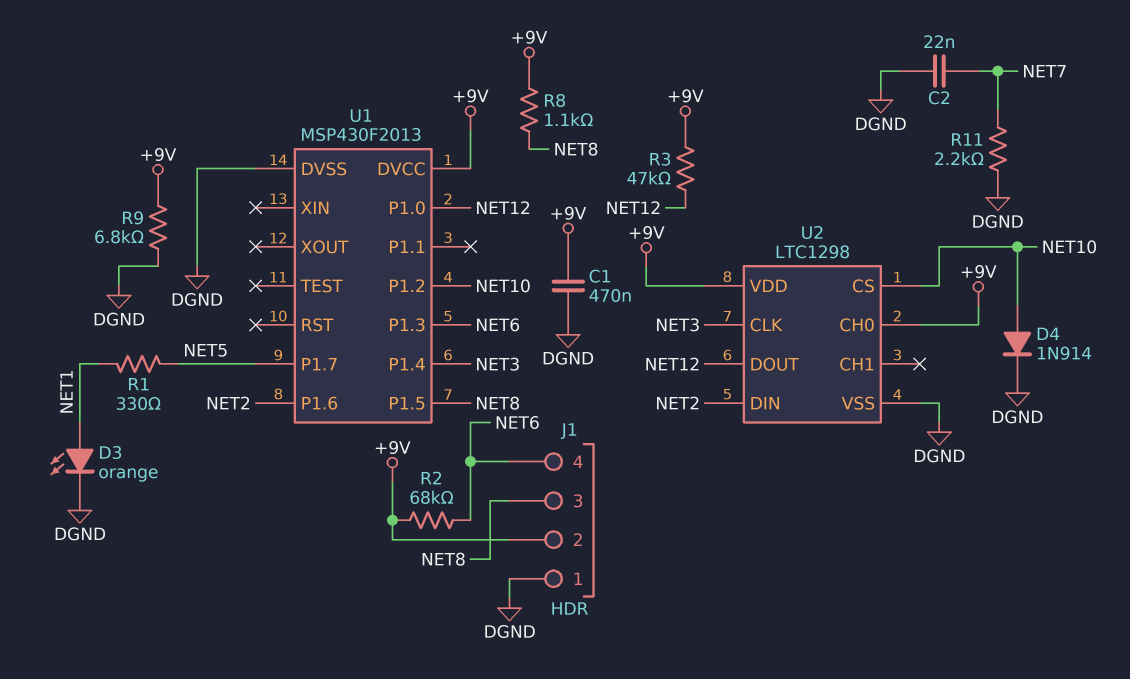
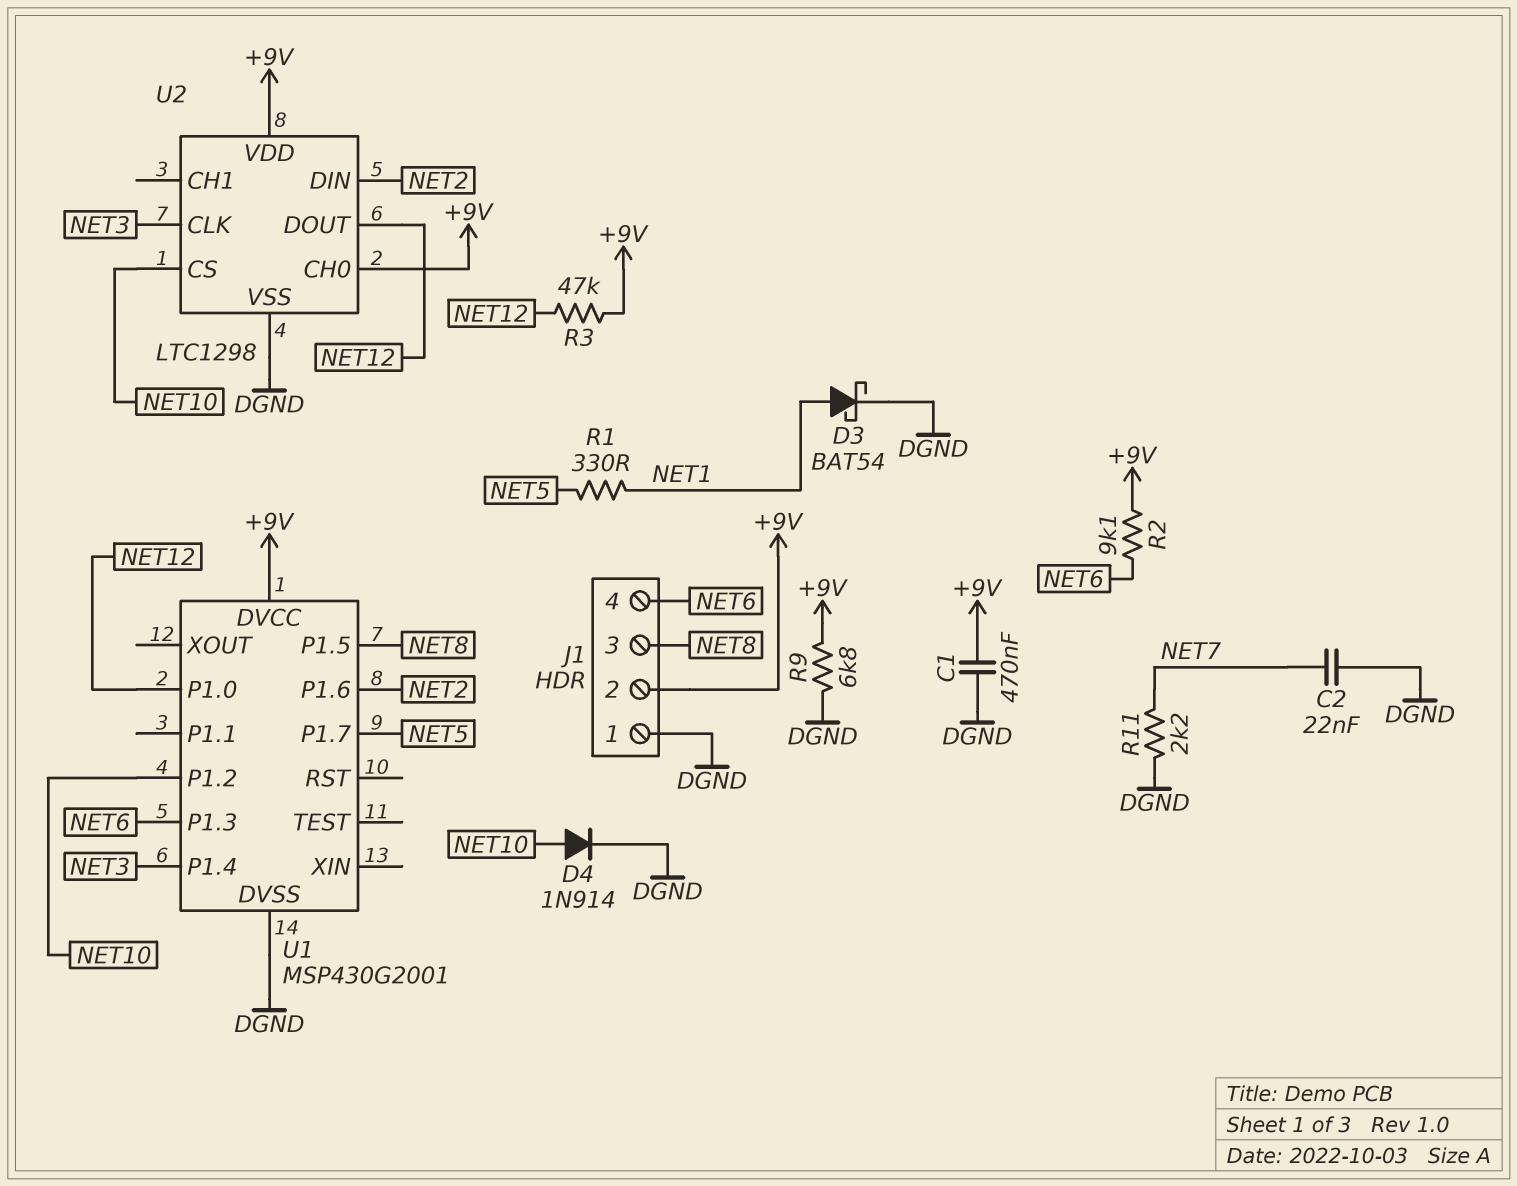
D3: LED orange (A NET1, K DGND) -> schottky BAT54 (A NET1, K DGND)
R2: 68k (+9V, NET6) -> 9.1k (+9V, NET6)
R8: 1.1k (+9V, NET8) -> none
U1: MSP430F2013 -> MSP430G2001

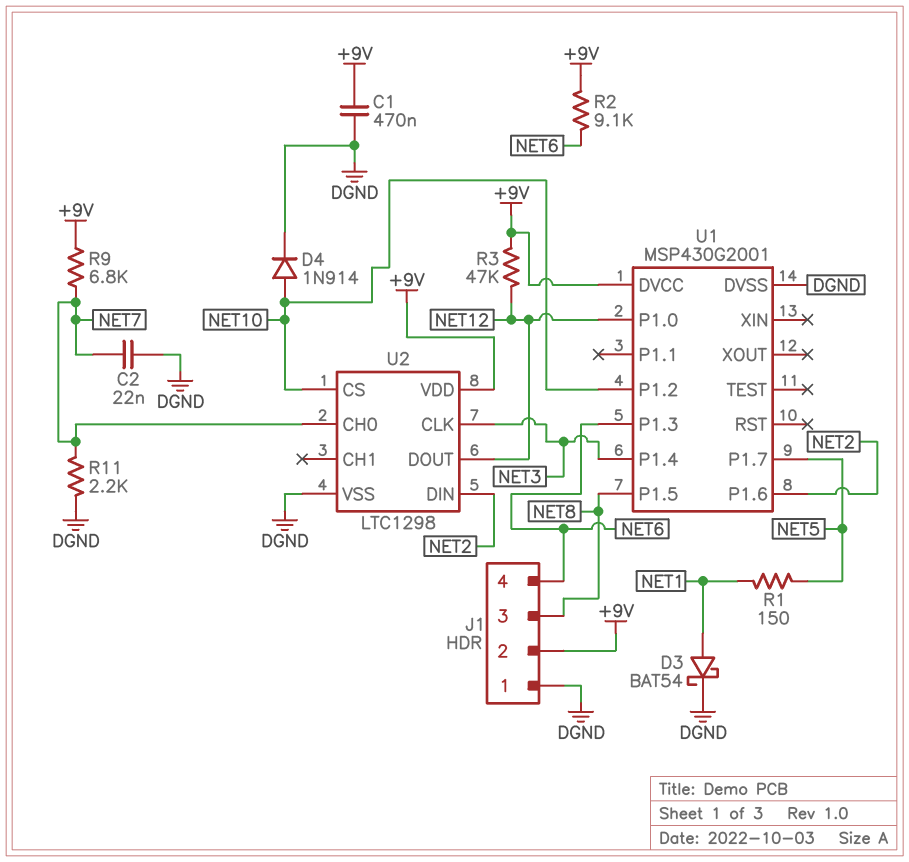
R1: 330 (NET1, NET5) -> 150 (NET1, NET5)
R9: 6.8k (+9V, DGND) -> 6.8k (+9V, NET7)
U2 pin CH0: +9V -> NET7

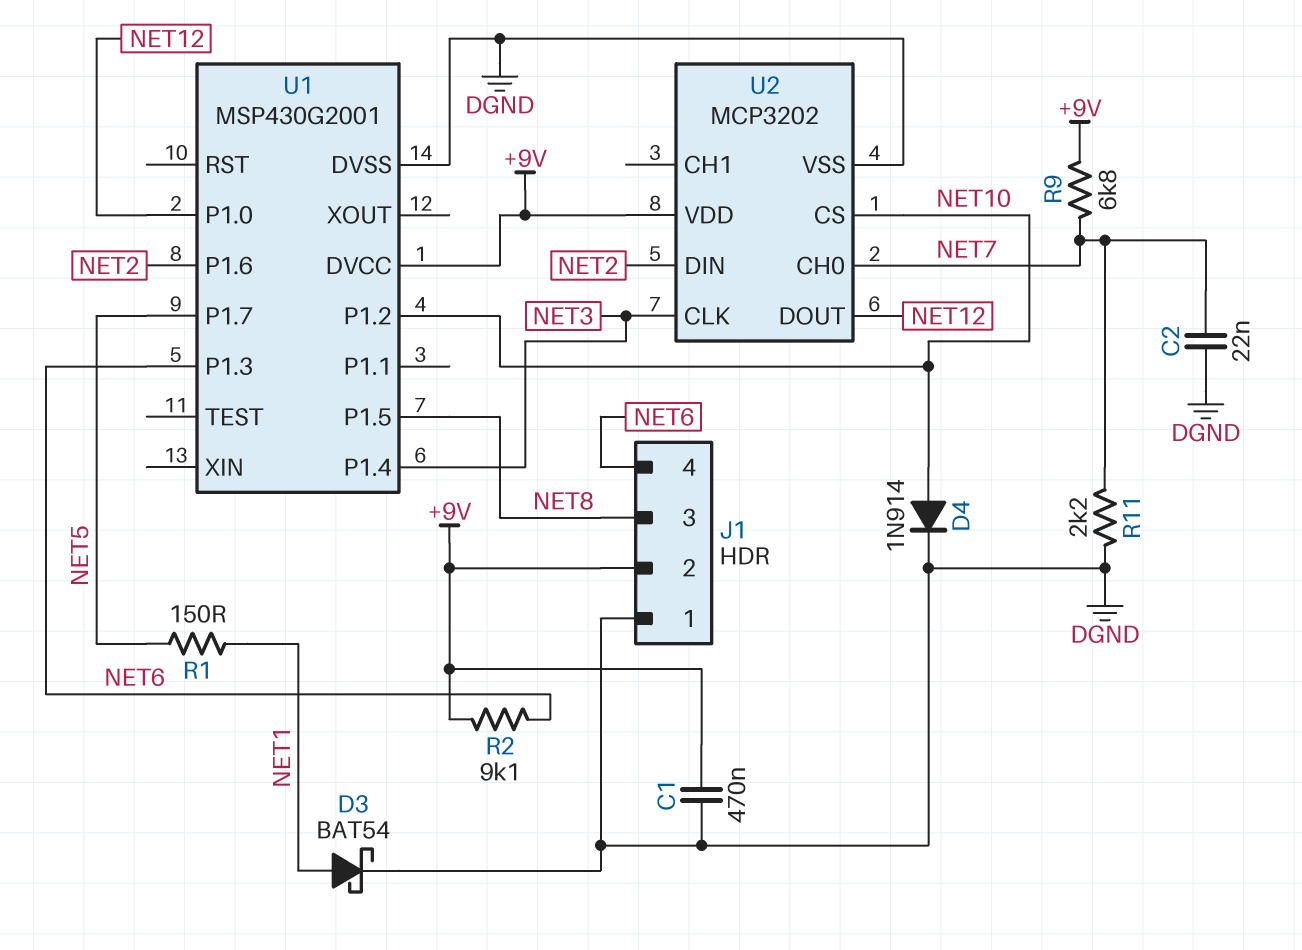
R3: 47k (+9V, NET12) -> none
U2: LTC1298 -> MCP3202

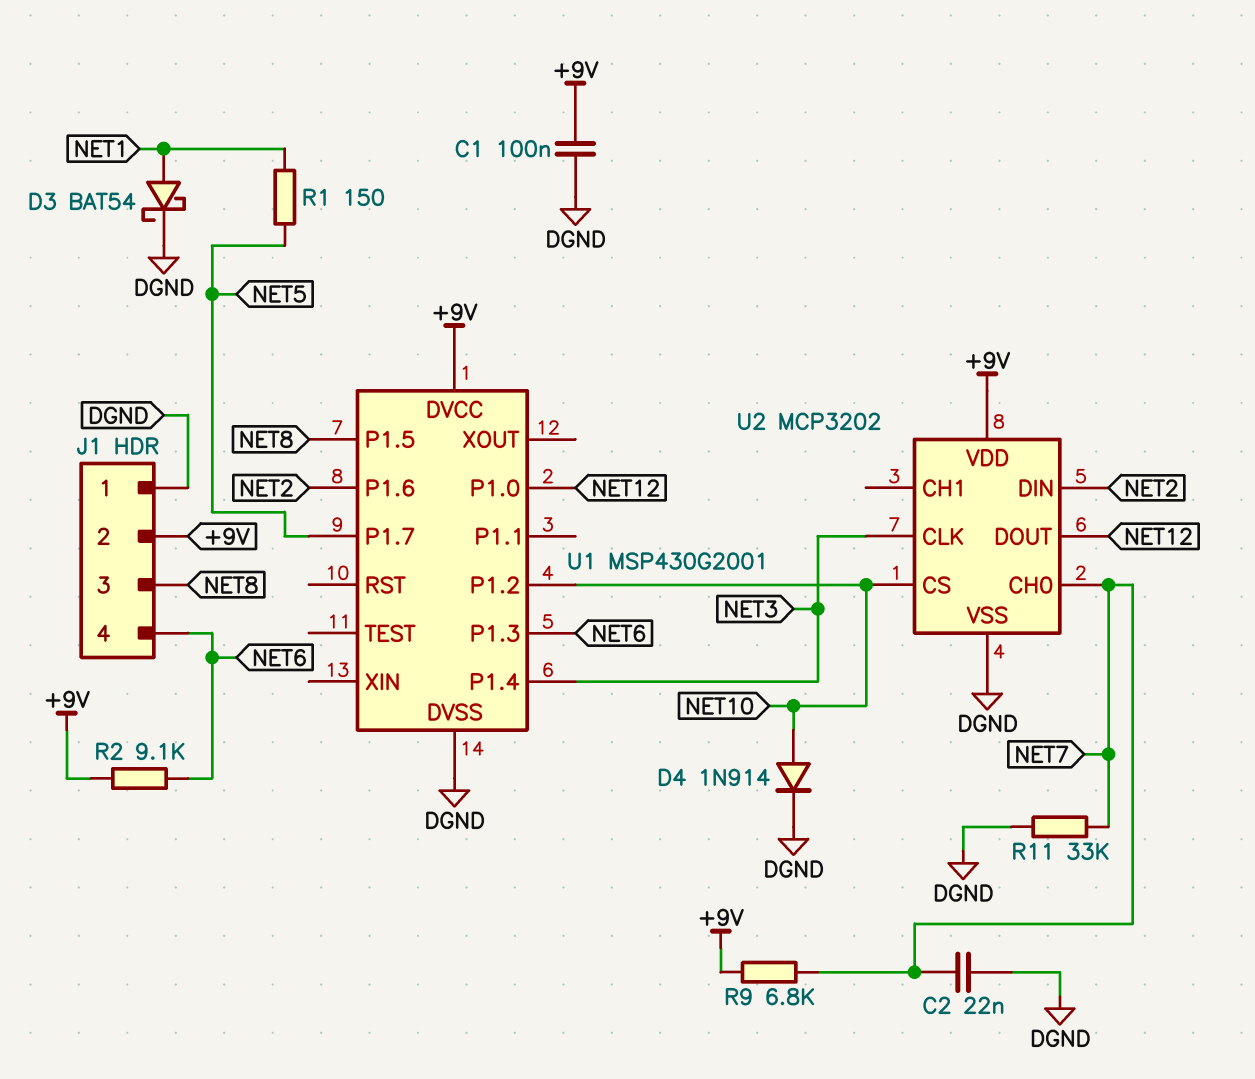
C1: 470nF (+9V, DGND) -> 100nF (+9V, DGND)
R11: 2.2k (DGND, NET7) -> 33k (DGND, NET7)

